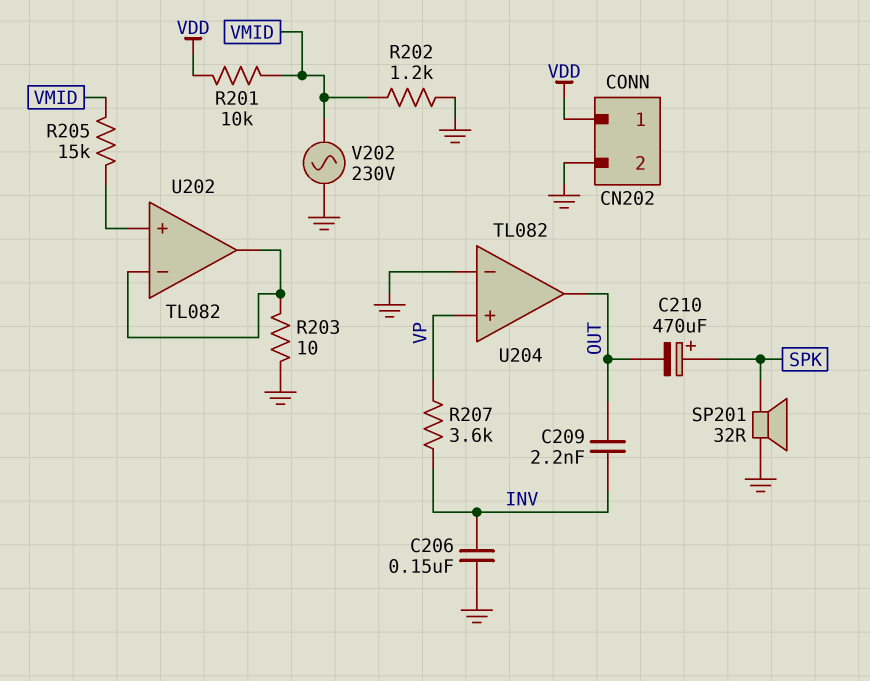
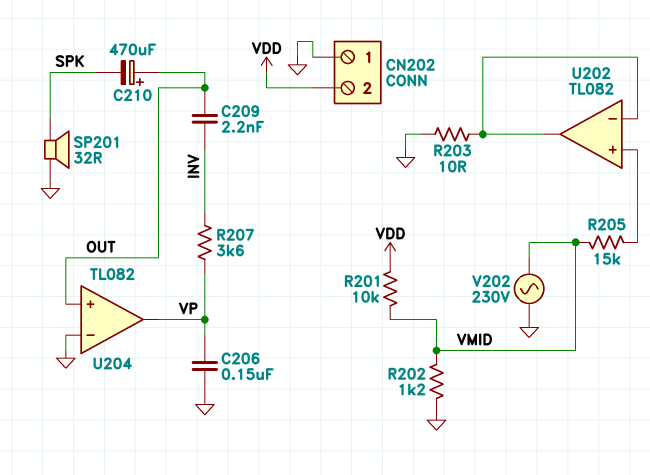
C206: 150nF (GND, INV) -> 150nF (GND, VP)
C210: 470uF (plus SPK, minus OUT) -> 470uF (plus OUT, minus SPK)
CN202 pin 1: VDD -> GND
CN202 pin 2: GND -> VDD
U204 pin in+: VP -> OUT
U204 pin out: OUT -> VP

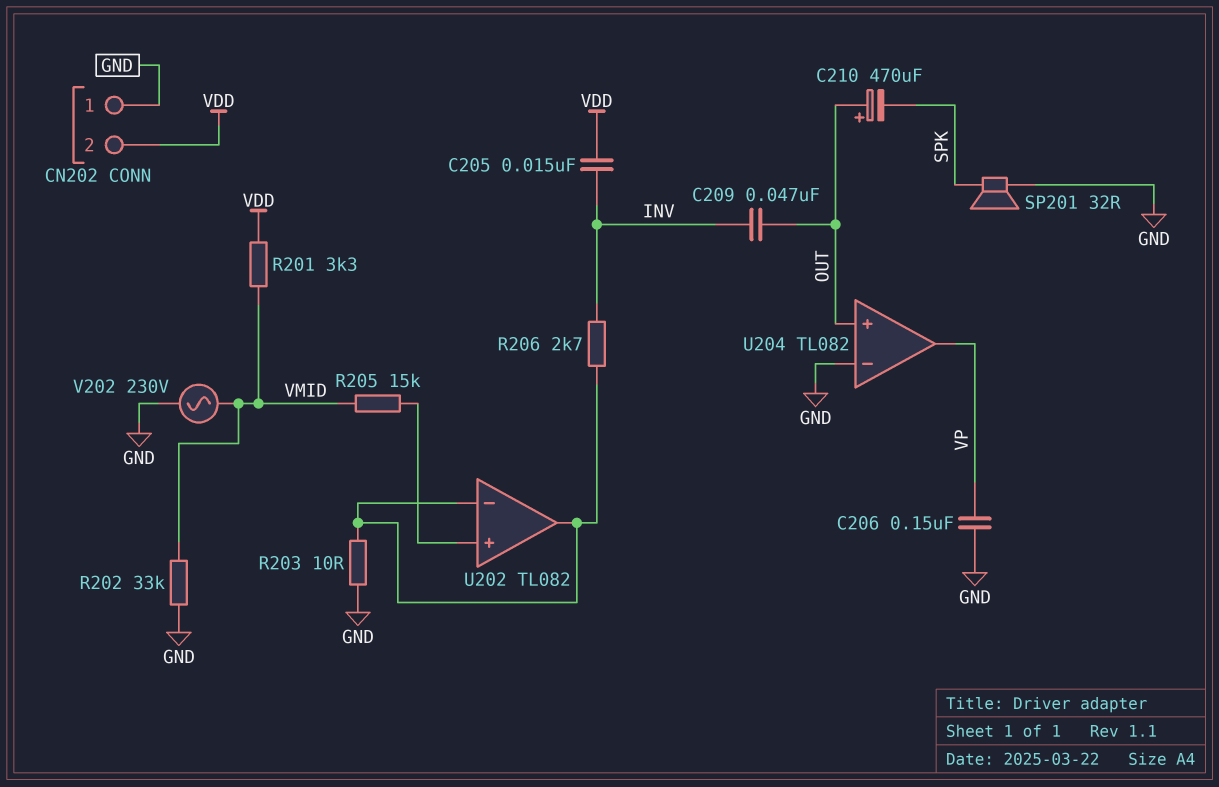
C205: none -> 15nF (INV, VDD)
C209: 2.2nF (INV, OUT) -> 47nF (INV, OUT)
R201: 10k (VDD, VMID) -> 3.3k (VDD, VMID)
R202: 1.2k (GND, VMID) -> 33k (GND, VMID)
R206: none -> 2.7k (INV, U202/in-)
R207: 3.6k (INV, VP) -> none

